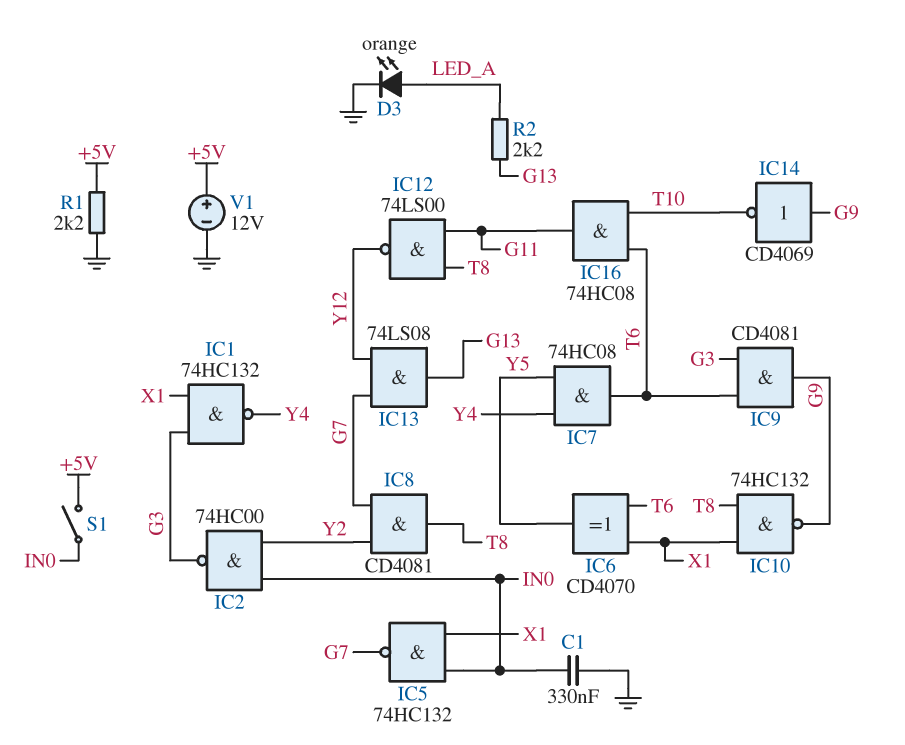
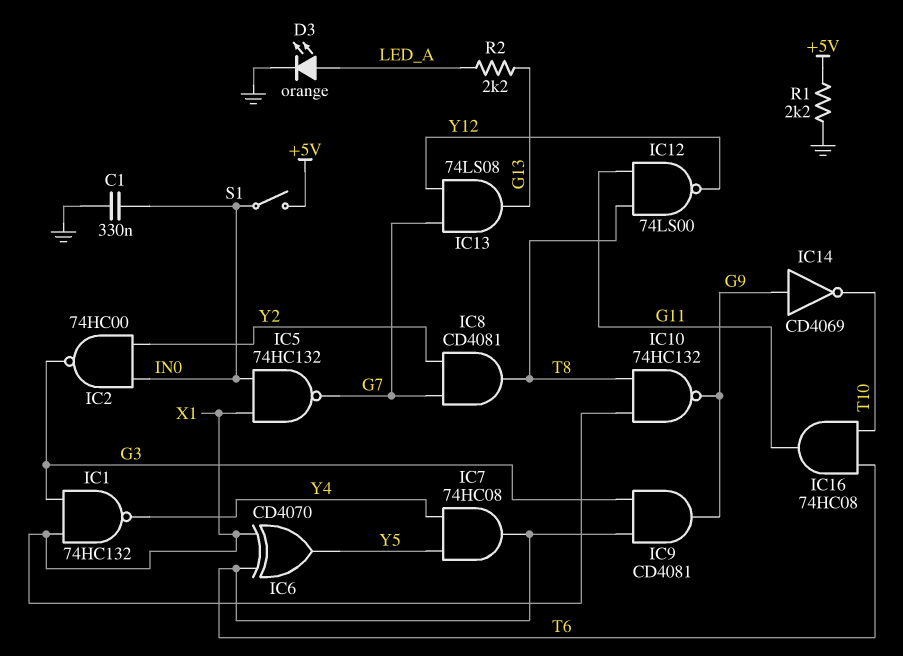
V1: 12V (plus +5V, minus GND) -> none

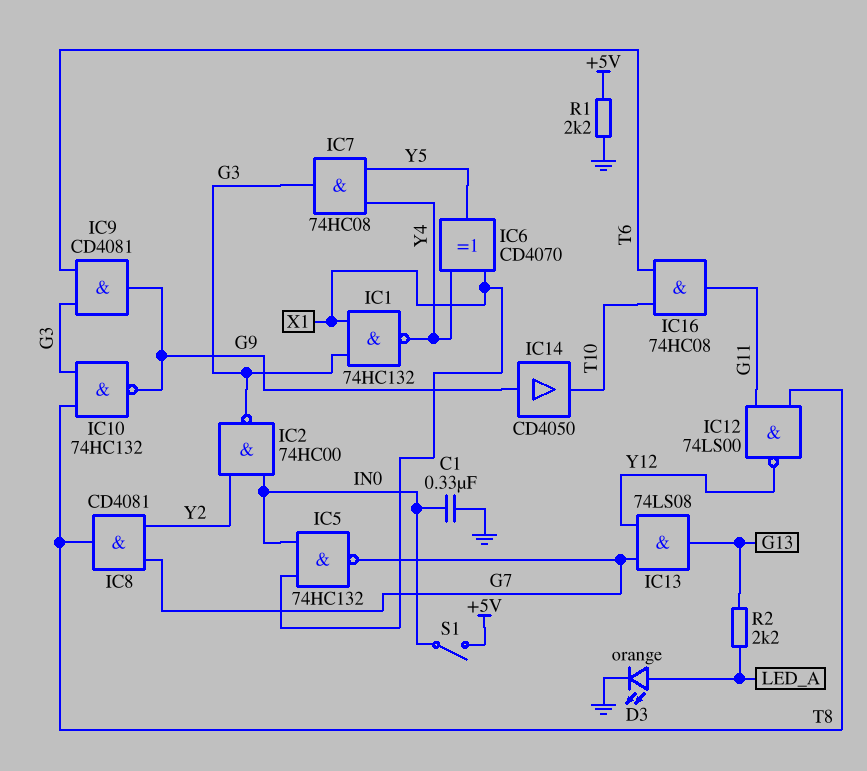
IC6: XOR CD4070 (in T6, in X1, out Y5) -> XOR CD4070 (in X1, in Y4, out Y5)
IC7: AND 74HC08 (in Y4, in Y5, out T6) -> AND 74HC08 (in Y4, in Y5, out G3)
IC10: NAND 74HC132 (in T8, in X1, out G9) -> NAND 74HC132 (in G3, in T8, out G9)
IC14: NOT CD4069 (in G9, out T10) -> buffer CD4050 (in G9, out T10)

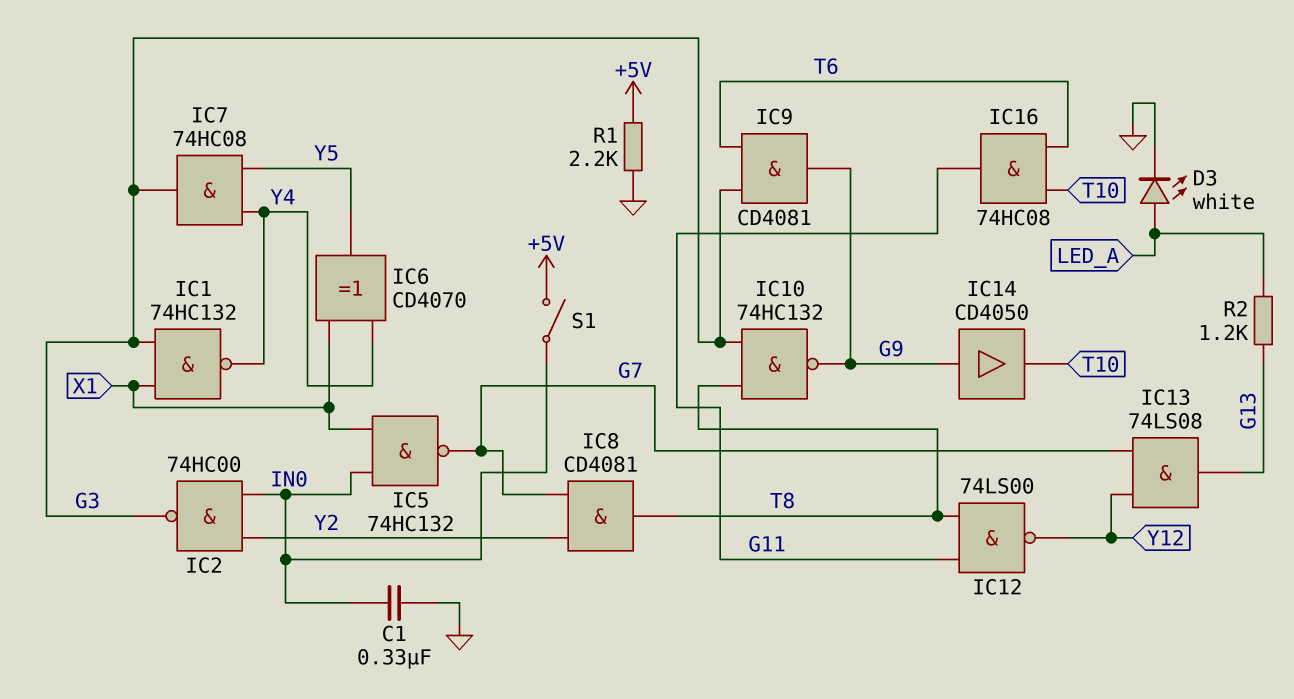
D3: LED orange (A LED_A, K GND) -> LED white (A LED_A, K GND)
R2: 2.2k (G13, LED_A) -> 1.2k (G13, LED_A)

